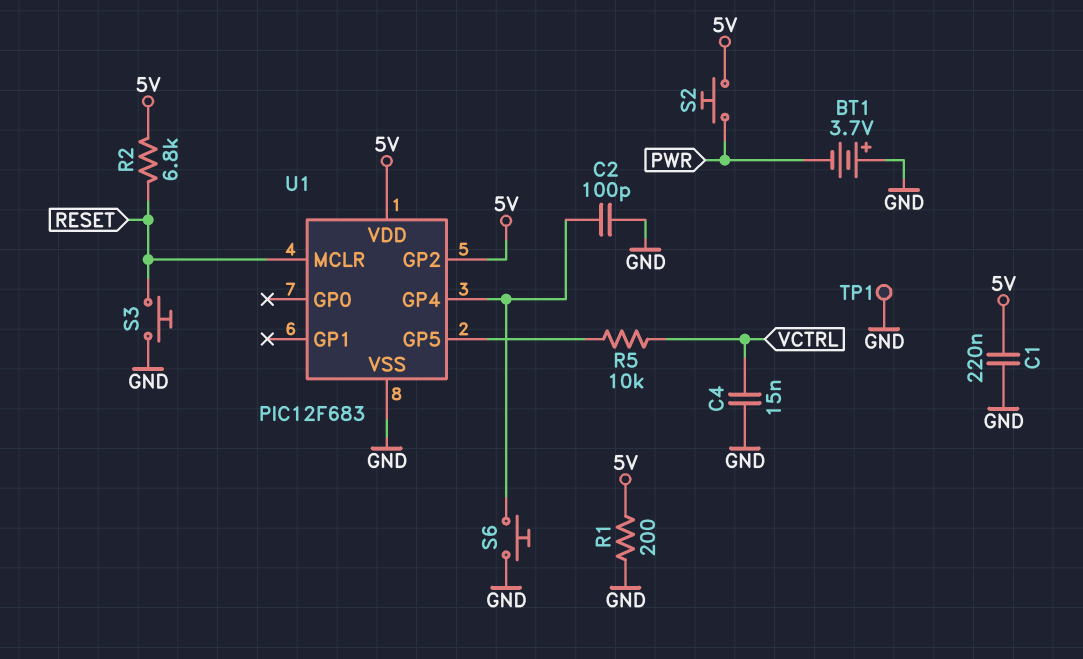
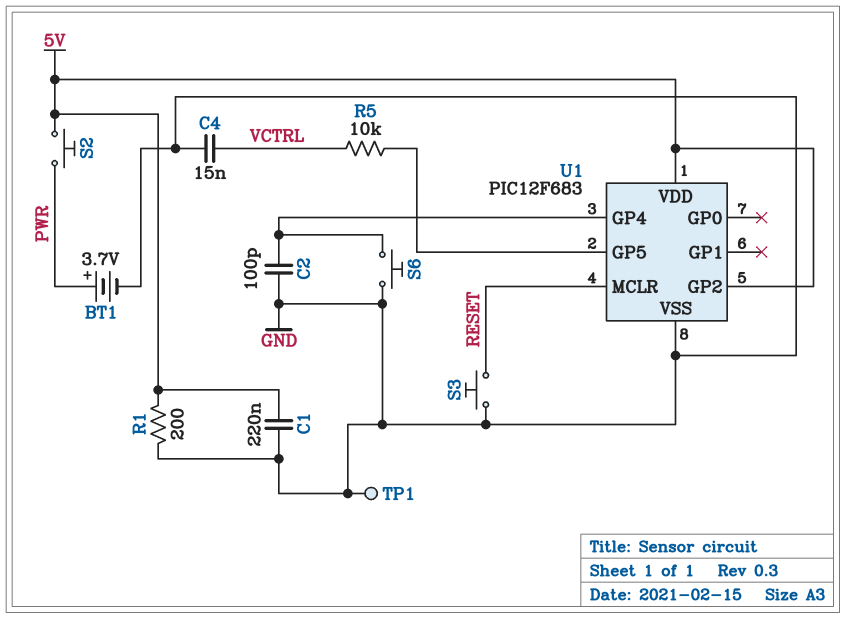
BT1: 3.7V (plus GND, minus PWR) -> 3.7V (plus PWR, minus GND)
R2: 6.8k (5V, RESET) -> none

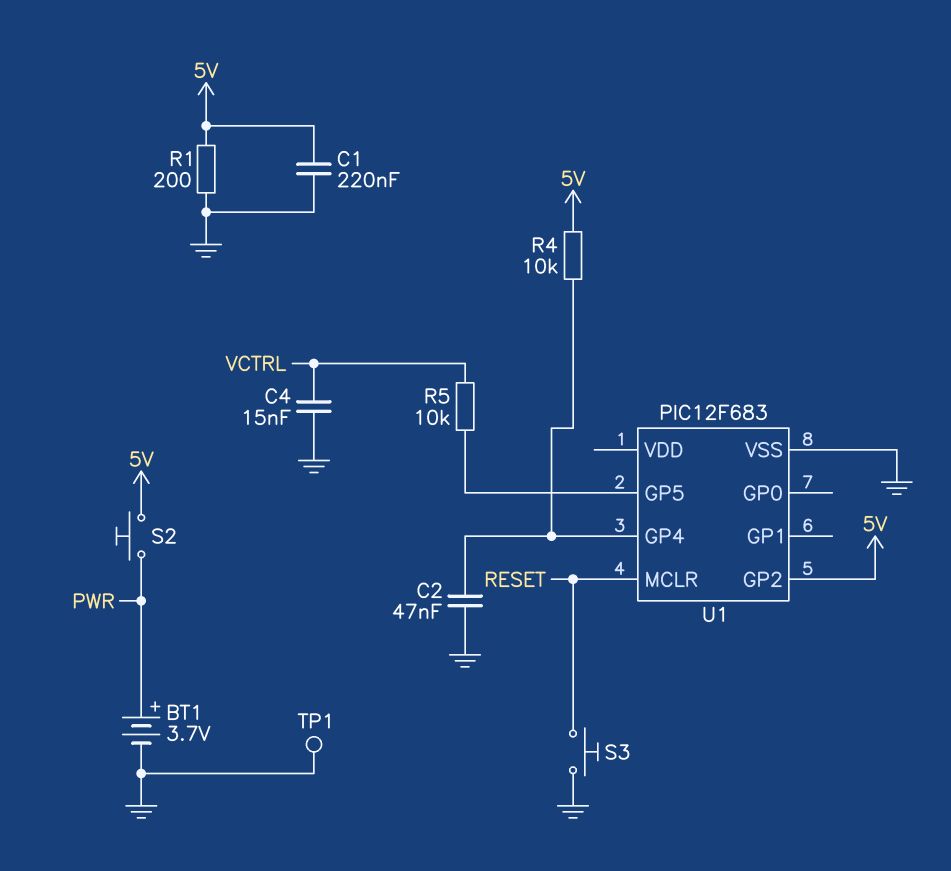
C2: 100pF (GND, U1/GP4) -> 47nF (GND, U1/GP4)
R4: none -> 10k (5V, U1/GP4)
S6: button (GND, U1/GP4) -> none
U1 pin VDD: 5V -> none

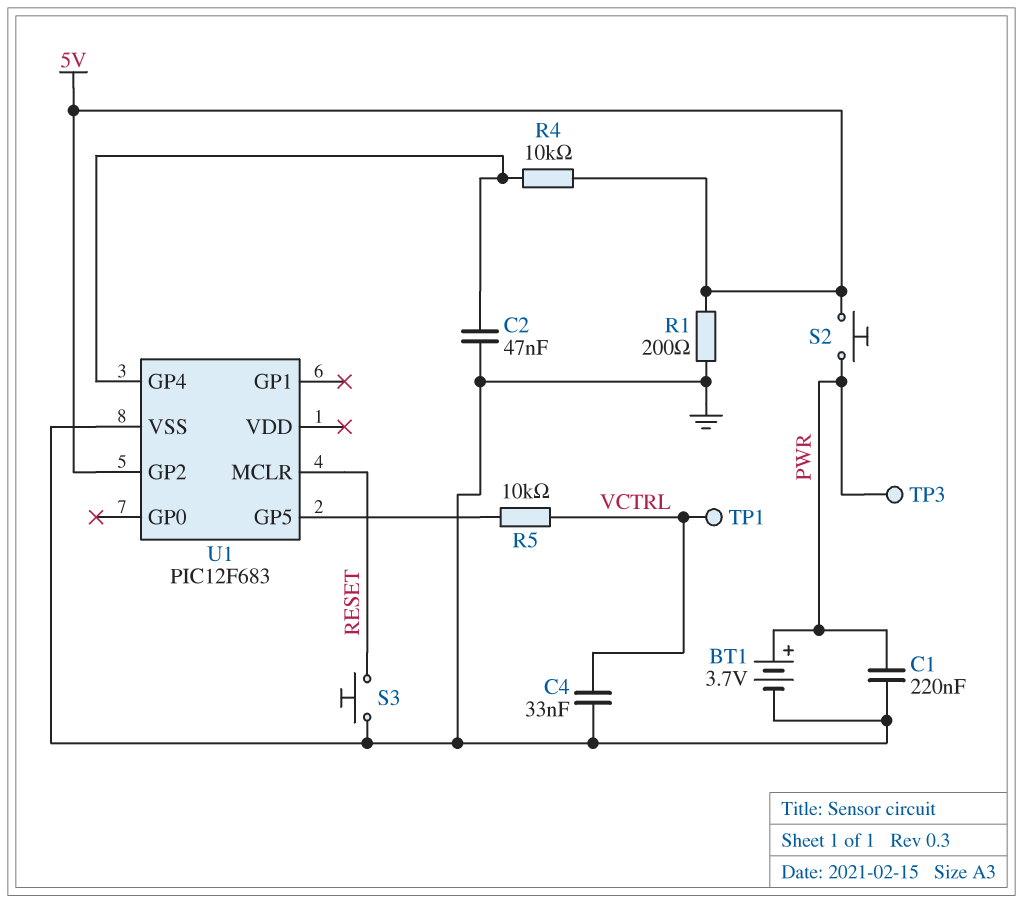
C1: 220nF (5V, GND) -> 220nF (GND, PWR)
C4: 15nF (GND, VCTRL) -> 33nF (GND, VCTRL)
TP1: test point (GND) -> test point (VCTRL)
TP3: none -> test point (PWR)

